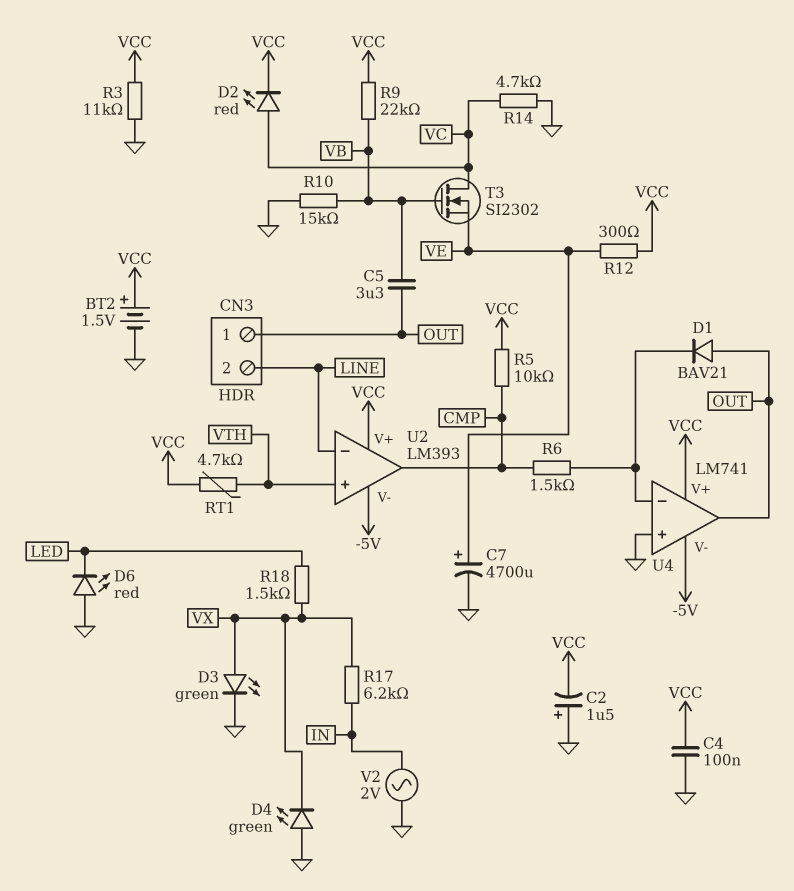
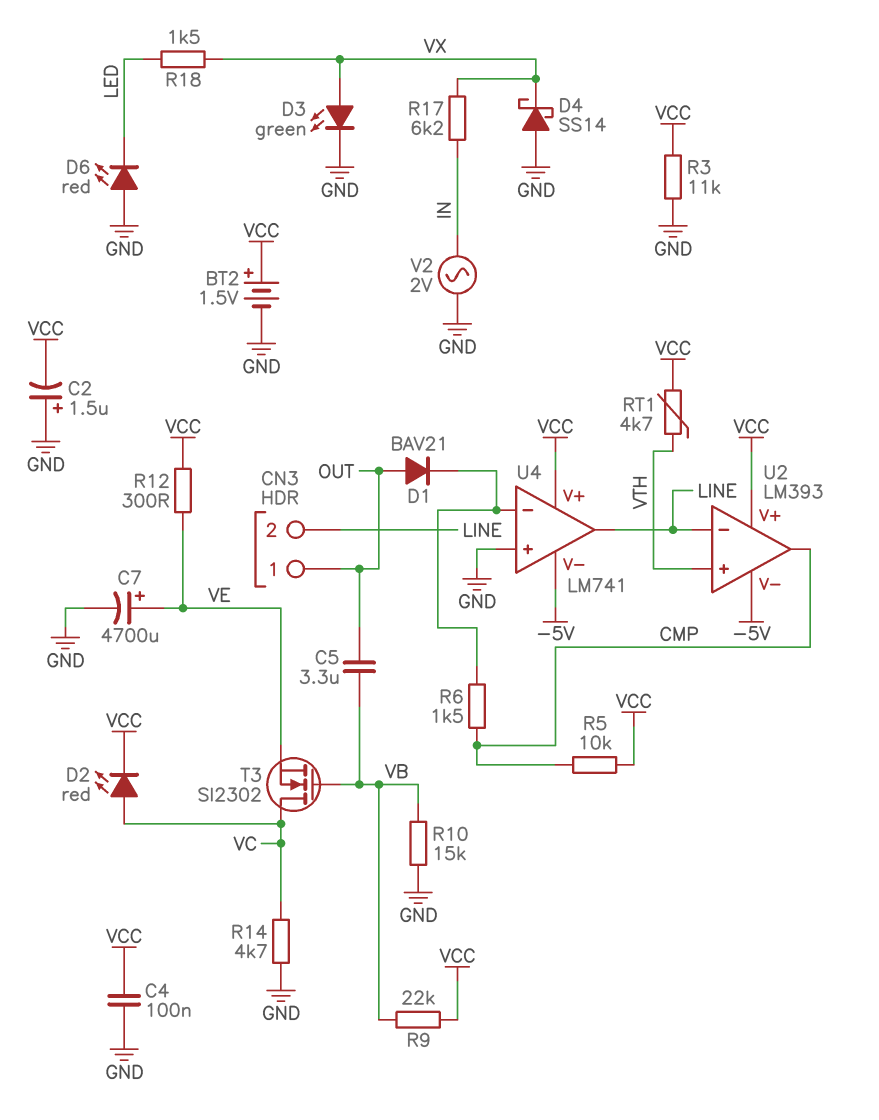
D4: LED green (A GND, K VX) -> schottky SS14 (A GND, K VX)
U4 pin out: OUT -> LINE

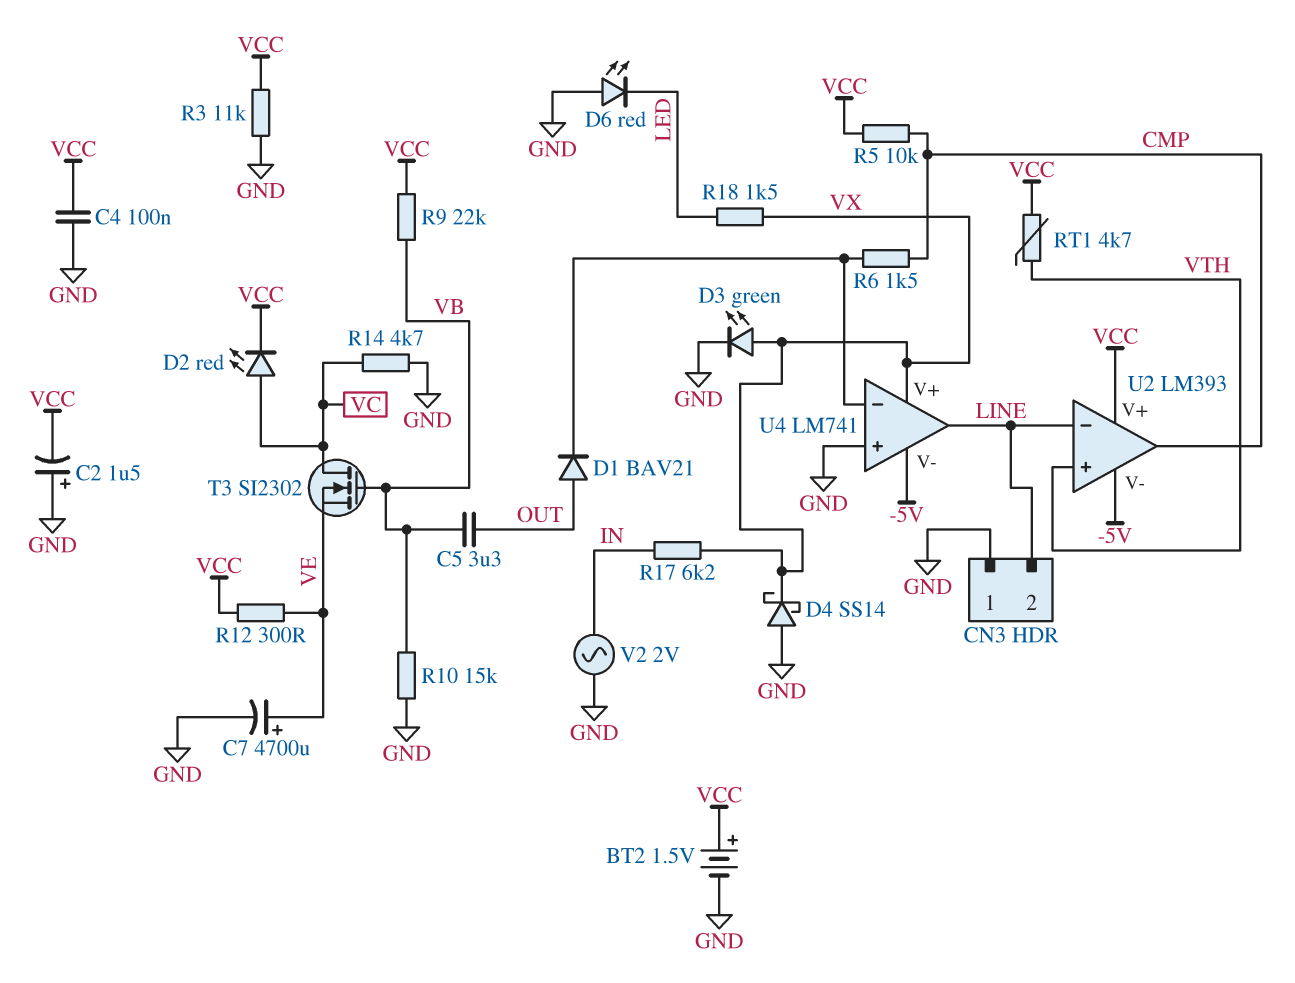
CN3 pin 1: OUT -> GND
U4 pin V+: VCC -> VX

